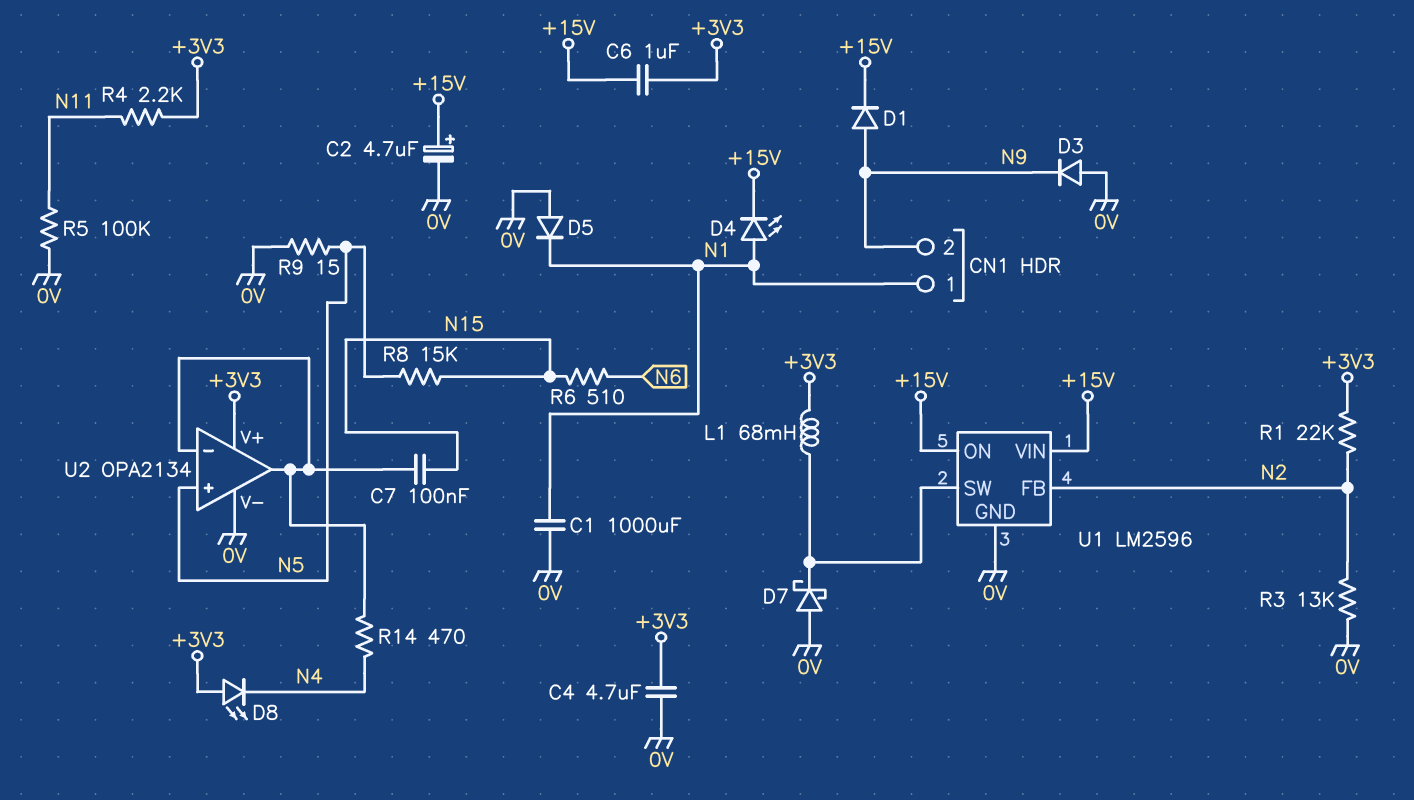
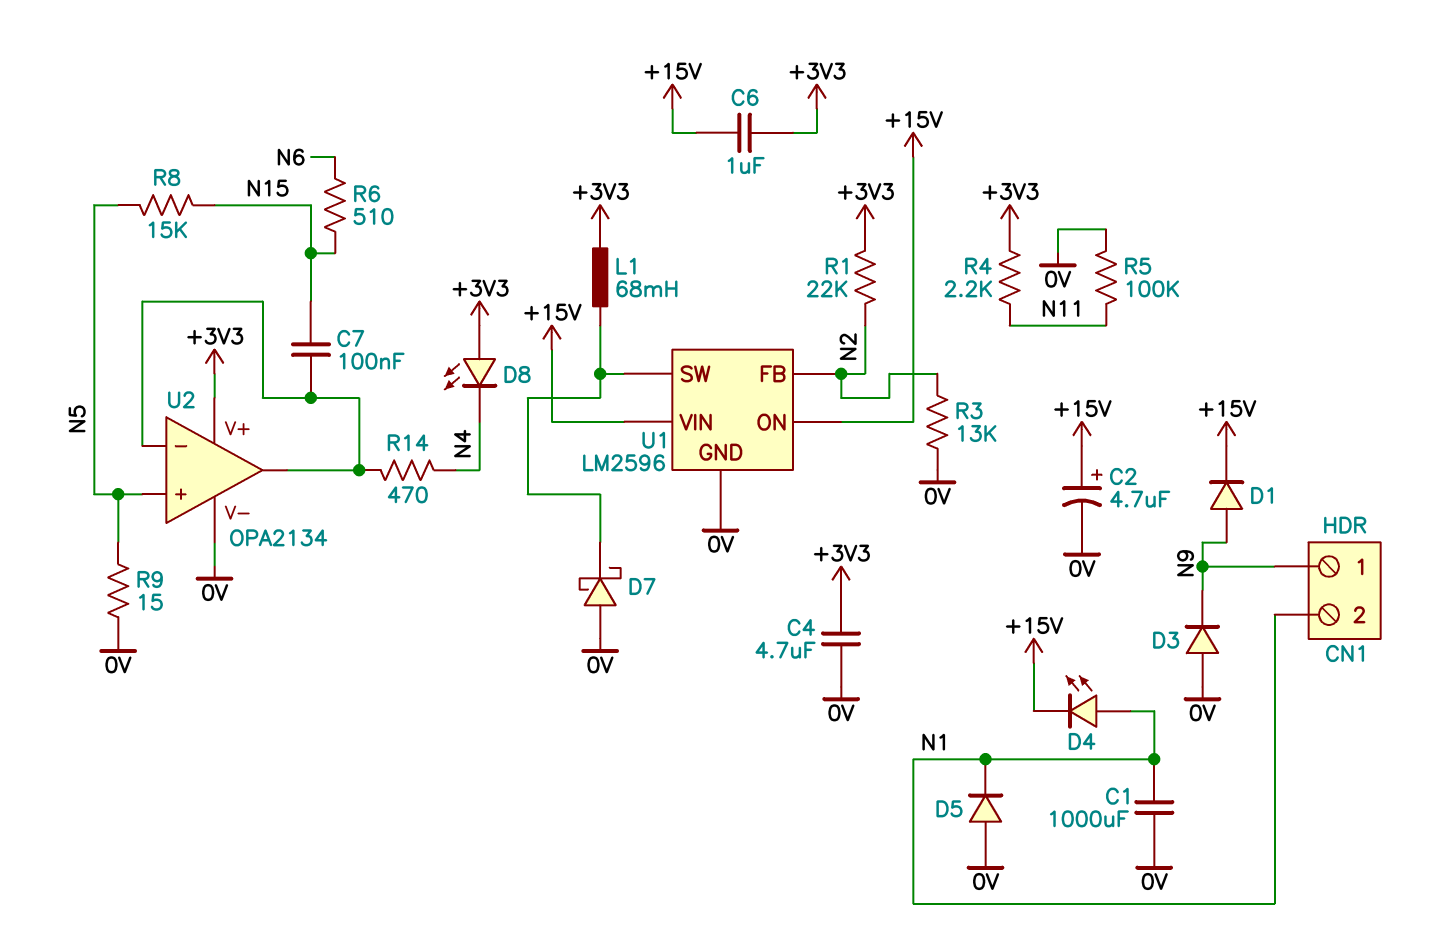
CN1 pin 1: N1 -> N9
CN1 pin 2: N9 -> N1

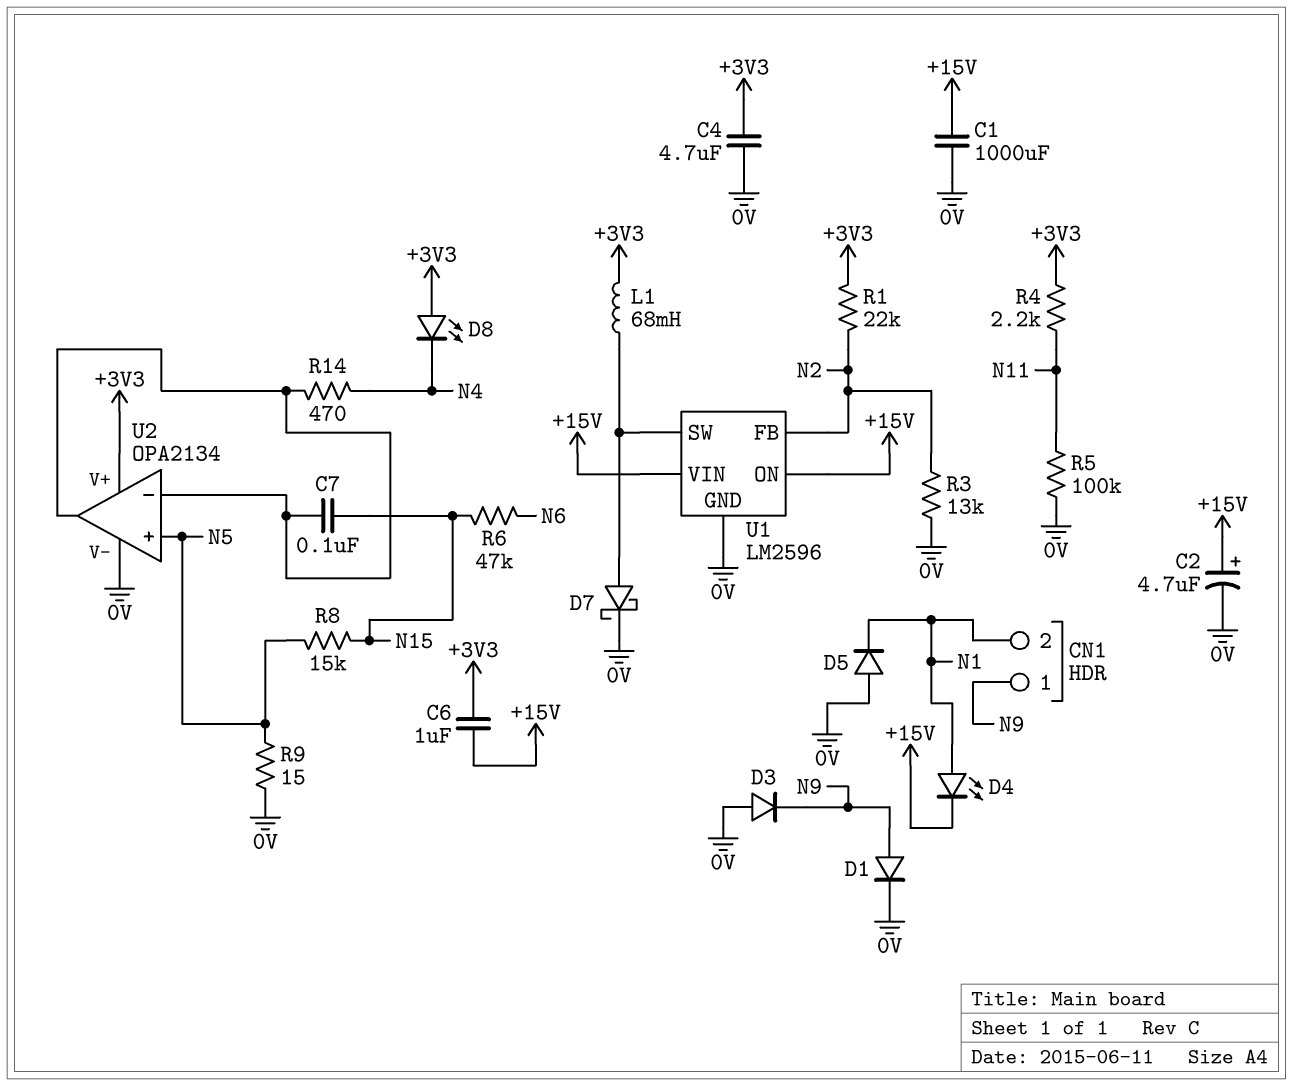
C1: 1000uF (0V, N1) -> 1000uF (+15V, 0V)
D1: diode (A N9, K +15V) -> diode (A N9, K 0V)
D7: schottky (A 0V, K U1/SW) -> schottky (A U1/SW, K 0V)
R6: 510 (N6, N15) -> 47k (N6, N15)

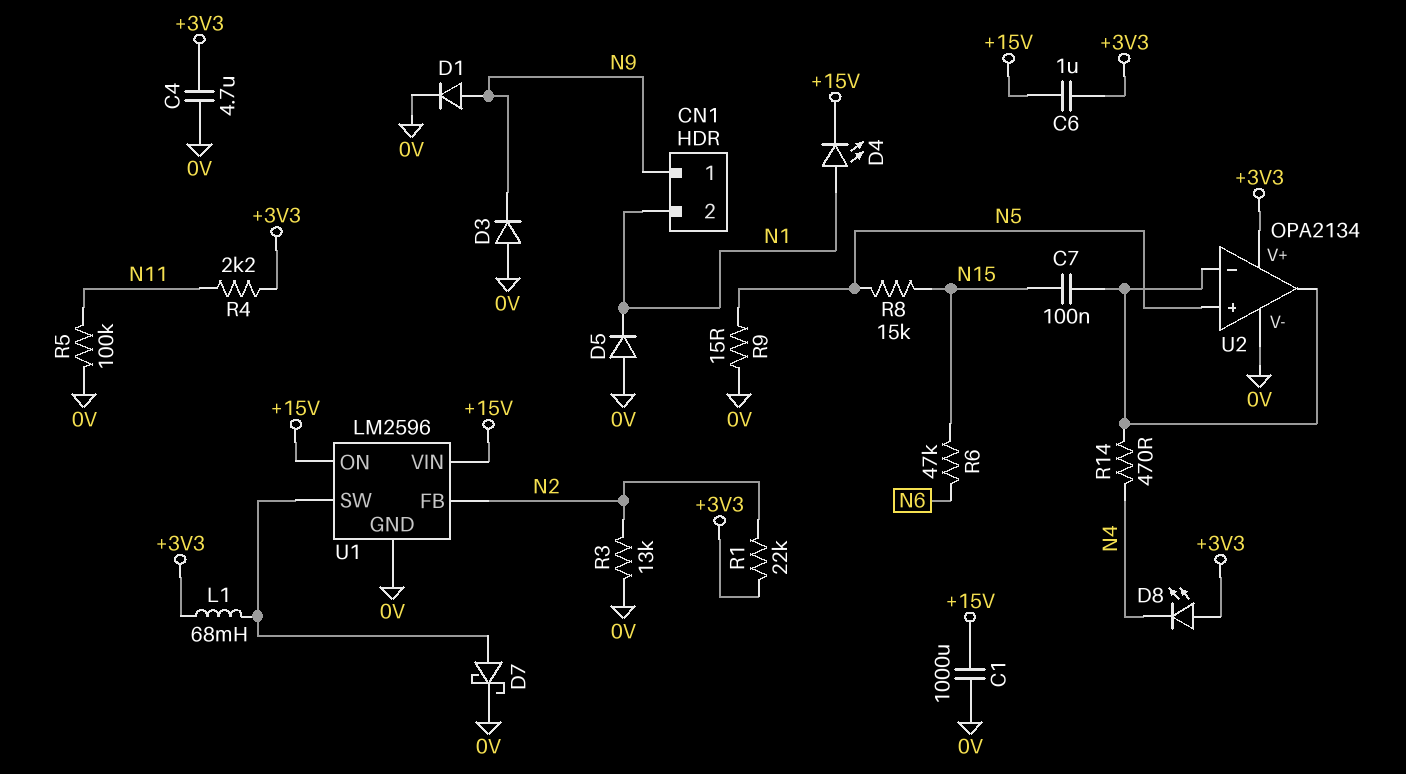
C2: 4.7uF (plus +15V, minus 0V) -> none

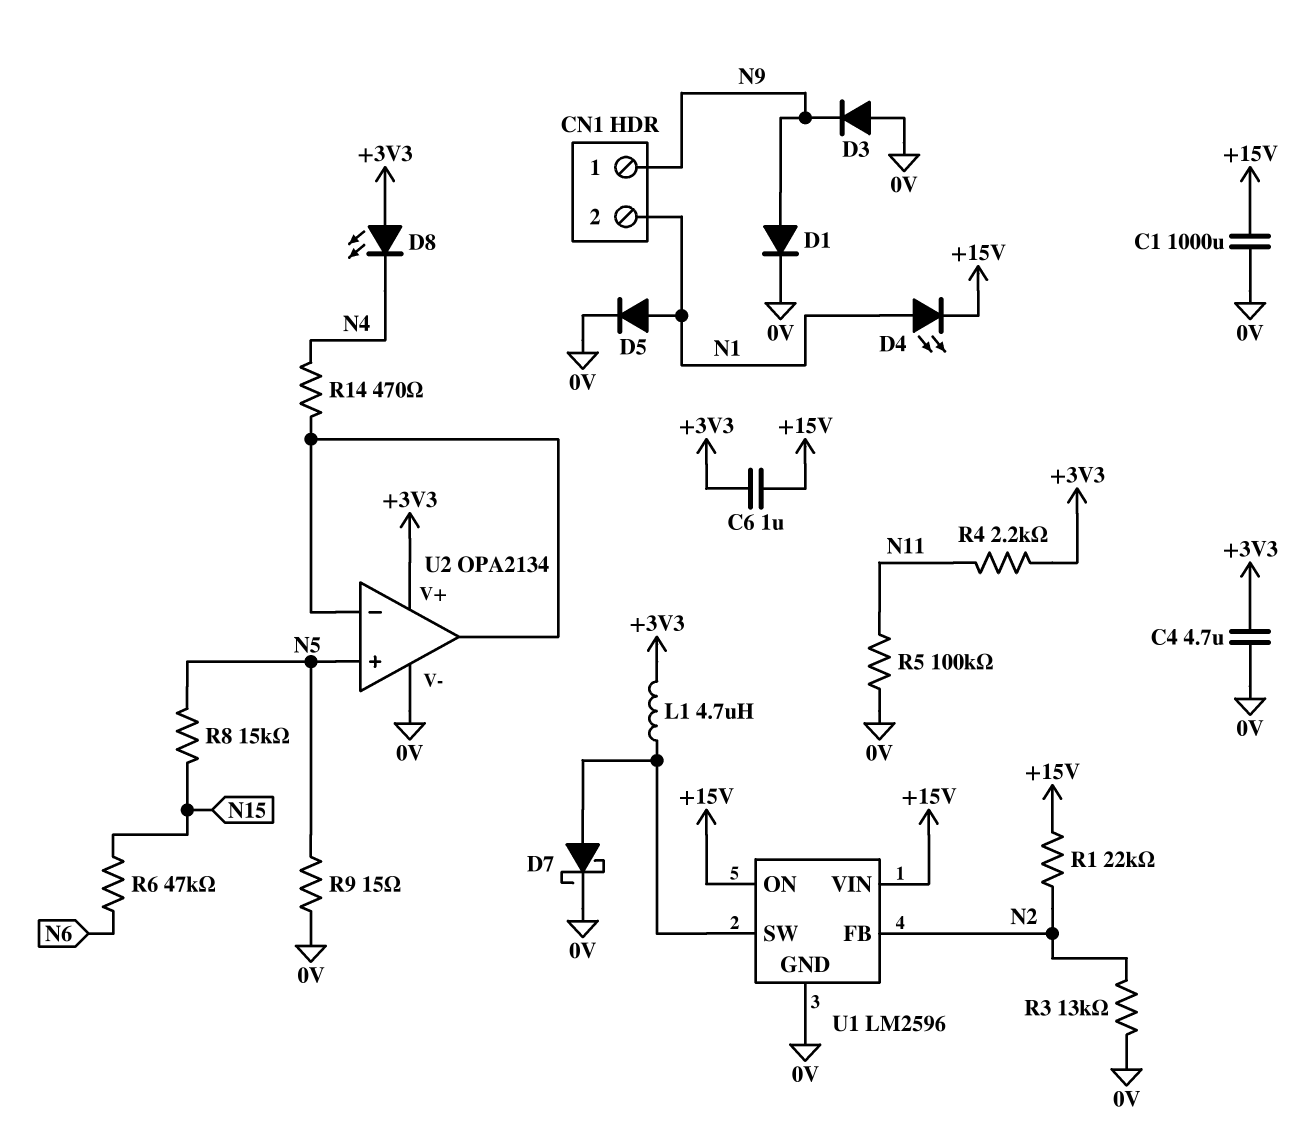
C7: 100nF (N15, U2/in-) -> none
D5: diode (A 0V, K N1) -> diode (A N1, K 0V)
L1: 68mH (+3V3, U1/SW) -> 4.7uH (+3V3, U1/SW)
R1: 22k (+3V3, N2) -> 22k (+15V, N2)

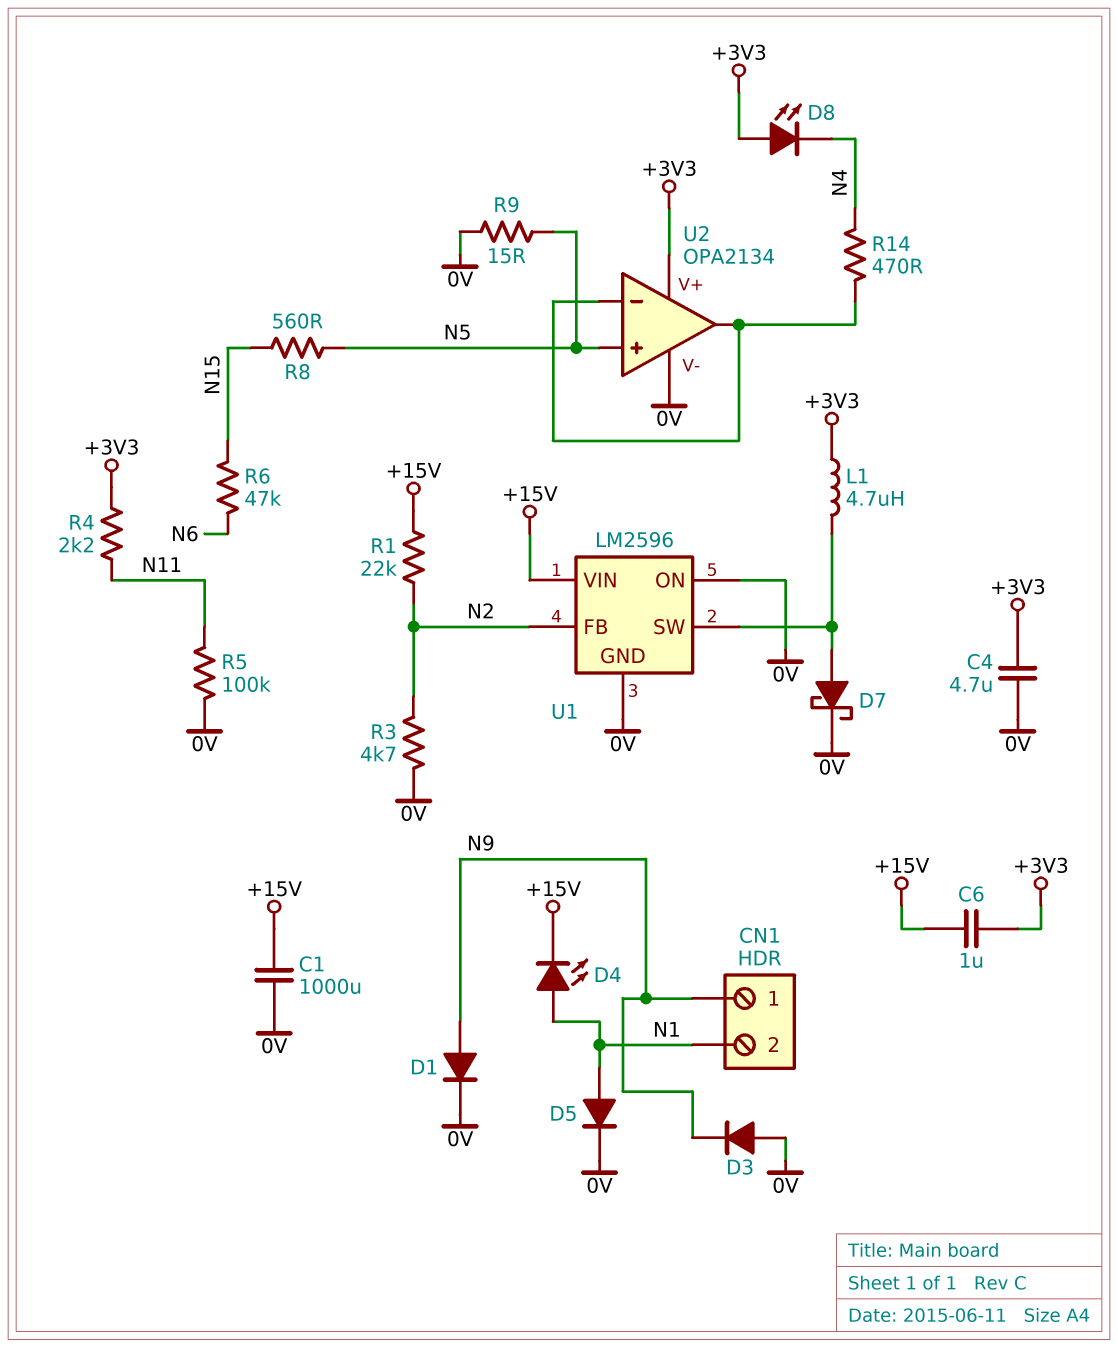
R3: 13k (0V, N2) -> 4.7k (0V, N2)
R8: 15k (N5, N15) -> 560 (N5, N15)
U1 pin ON: +15V -> 0V

